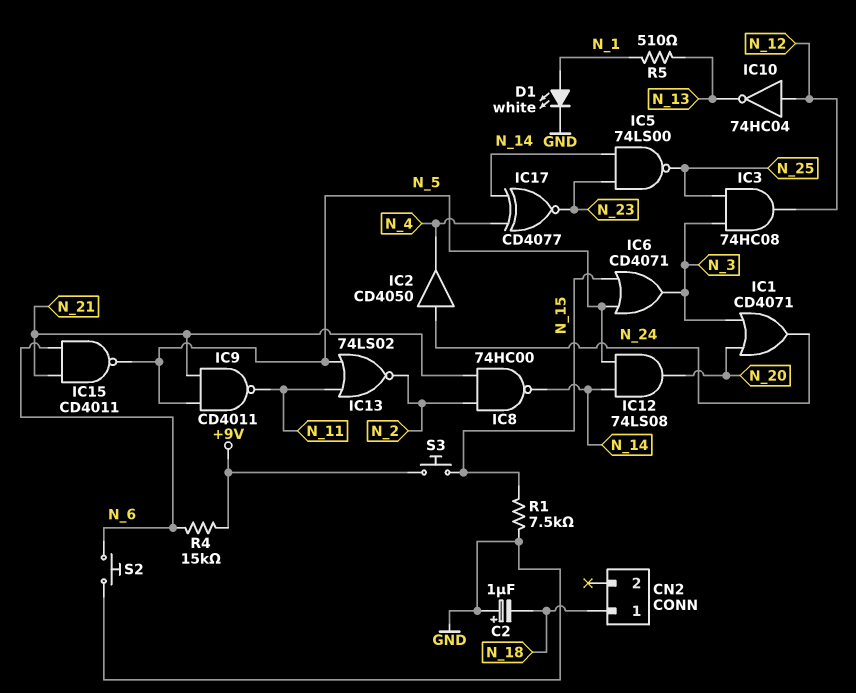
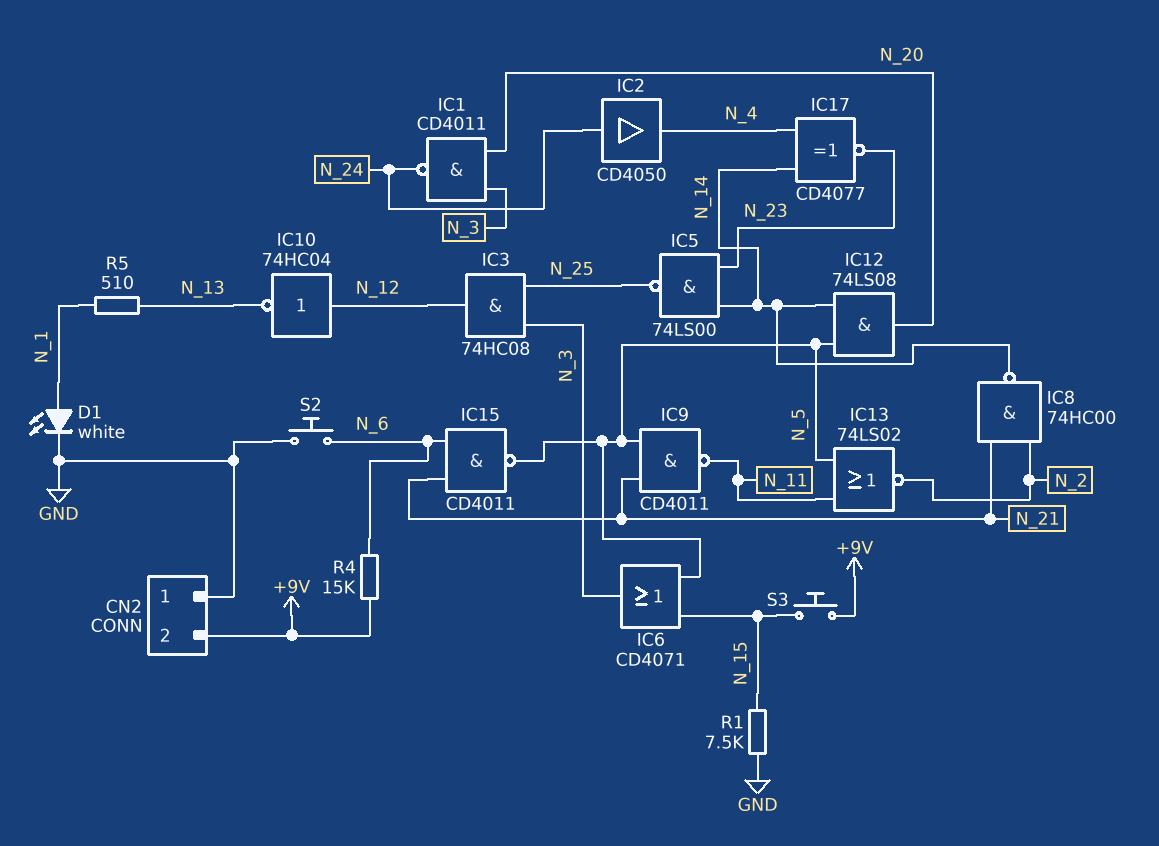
C2: 1uF (plus GND, minus N_18) -> none
CN2 pin 1: N_18 -> GND
CN2 pin 2: none -> +9V
IC1: OR CD4071 (in N_3, in N_20, out N_24) -> NAND CD4011 (in N_3, in N_20, out N_24)

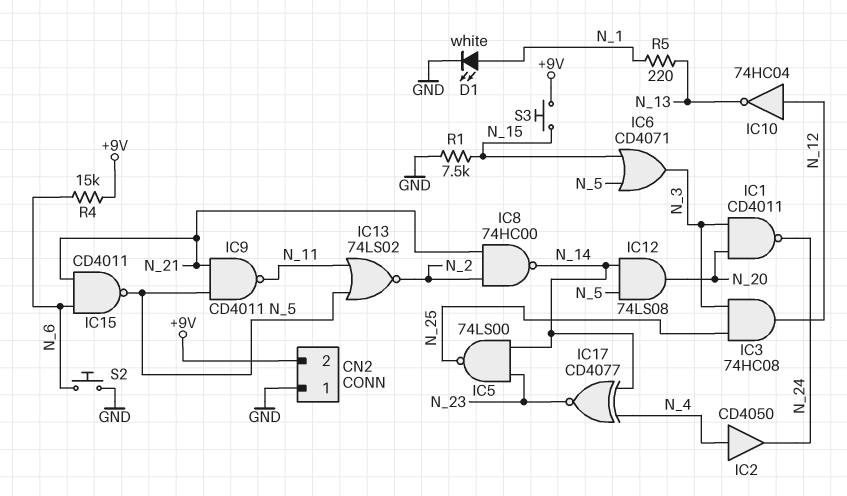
IC2: buffer CD4050 (in N_24, out N_4) -> buffer CD4050 (in N_4, out N_24)
R5: 510 (N_1, N_13) -> 220 (N_1, N_13)

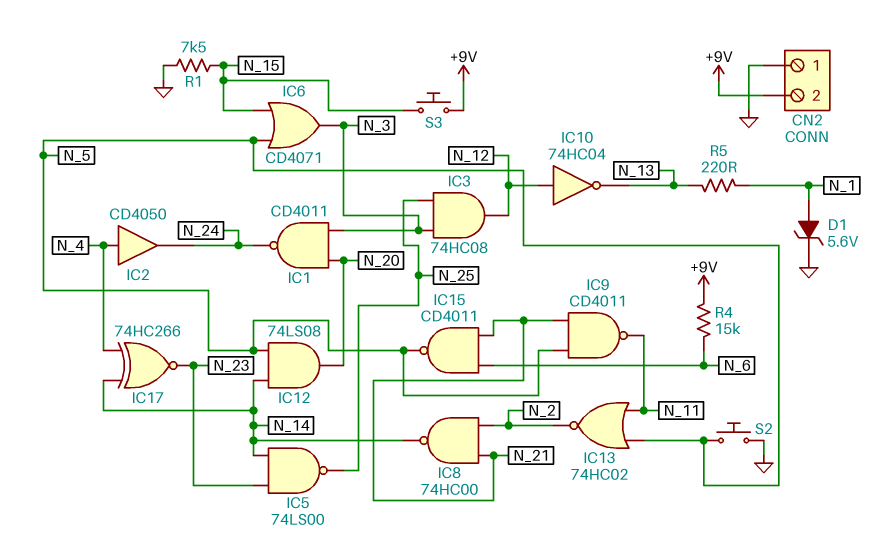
D1: LED white (A N_1, K GND) -> zener 5.6V (A N_1, K GND)
IC13: NOR 74LS02 (in N_5, in N_11, out N_2) -> NOR 74HC02 (in N_5, in N_11, out N_2)
IC17: XNOR CD4077 (in N_4, in N_14, out N_23) -> XNOR 74HC266 (in N_4, in N_14, out N_23)
S2: button (GND, N_6) -> button (GND, N_5)

